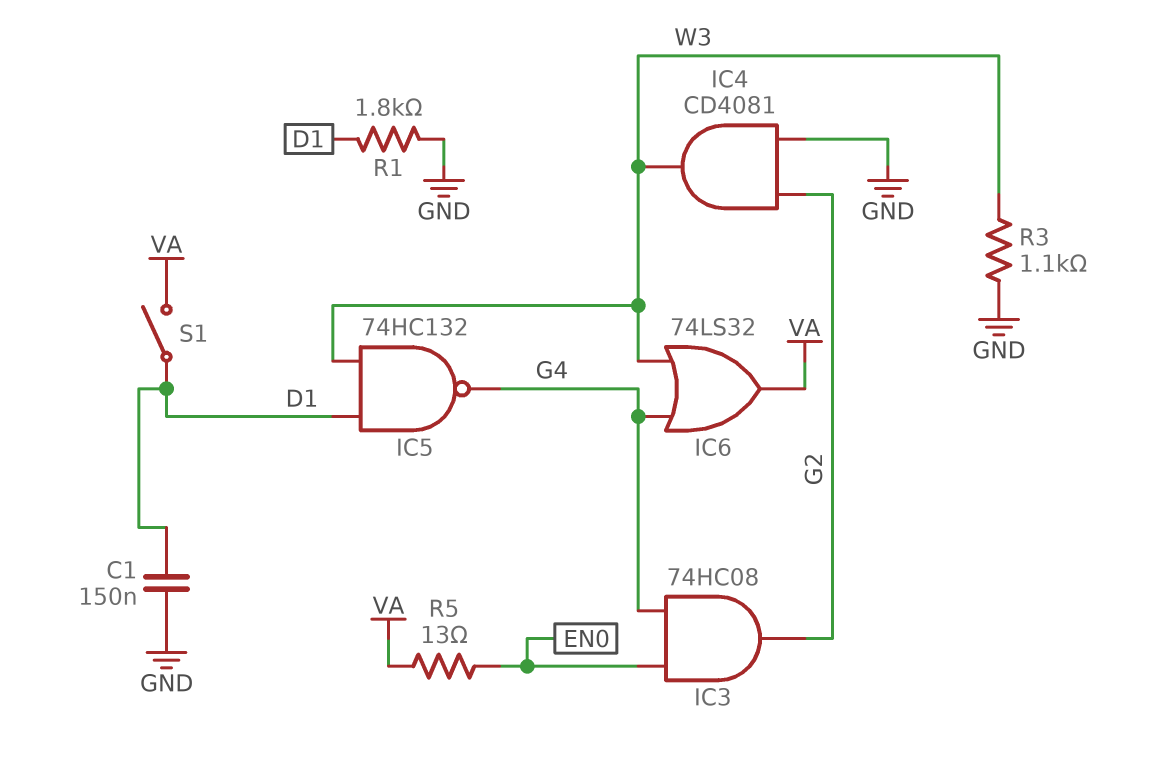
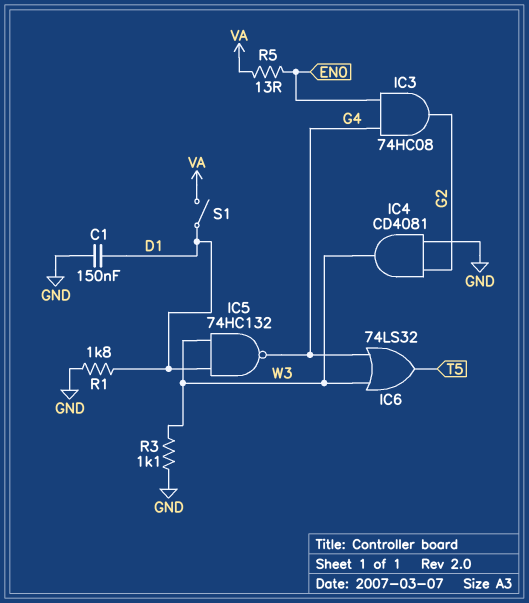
IC6: OR 74LS32 (in G4, in W3, out VA) -> OR 74LS32 (in G4, in W3, out T5)

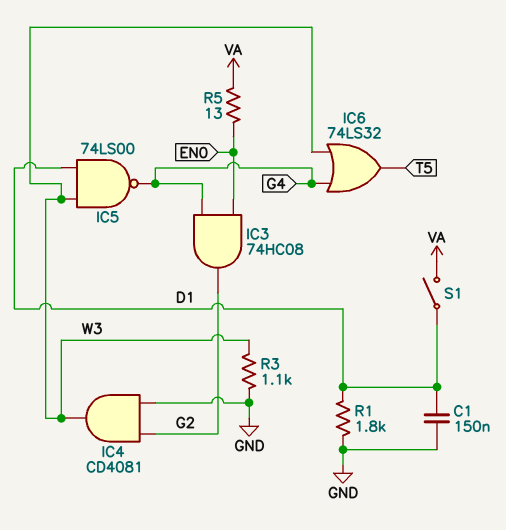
IC5: NAND 74HC132 (in D1, in W3, out G4) -> NAND 74LS00 (in D1, in W3, out G4)

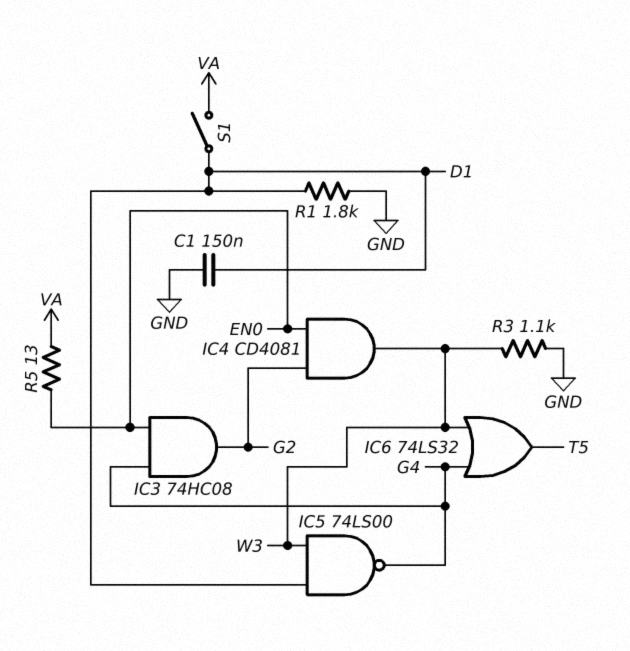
IC4: AND CD4081 (in G2, in GND, out W3) -> AND CD4081 (in EN0, in G2, out W3)

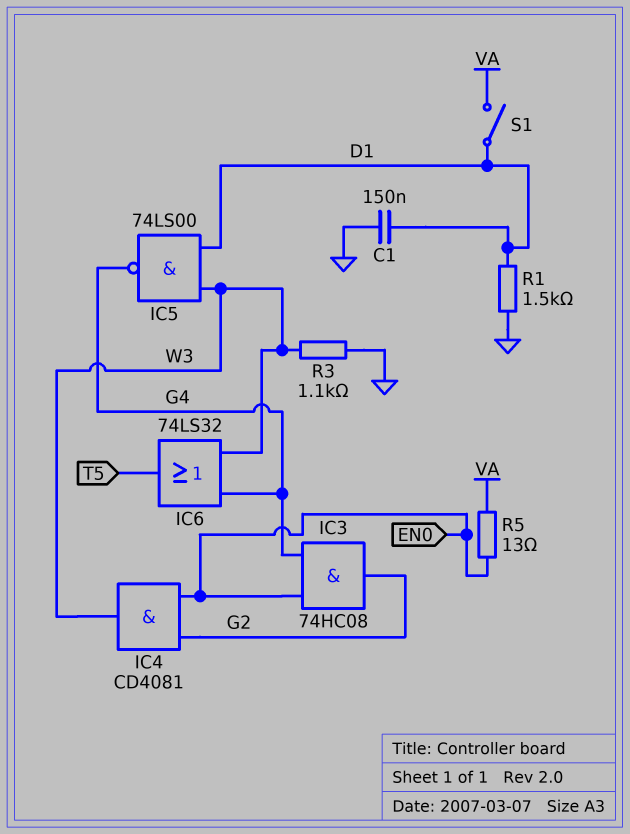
R1: 1.8k (D1, GND) -> 1.5k (D1, GND)

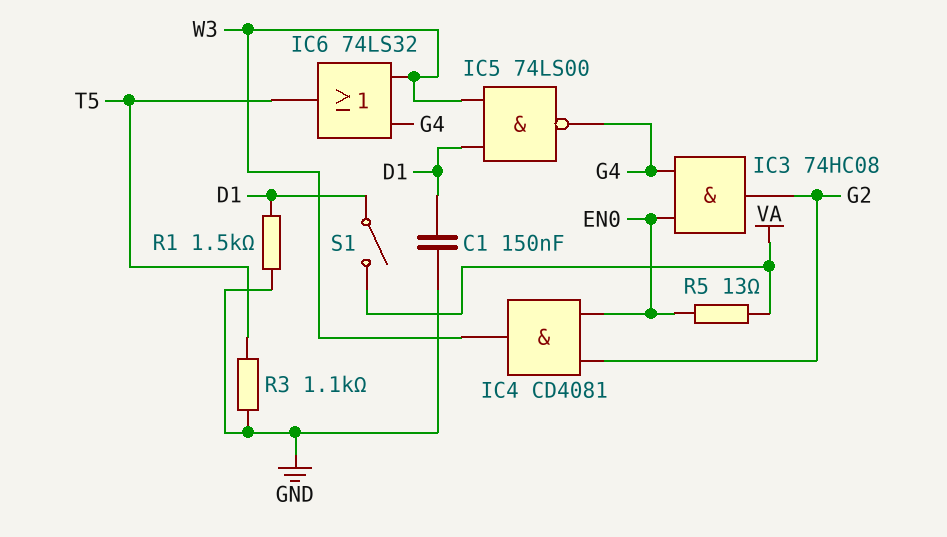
R3: 1.1k (GND, W3) -> 1.1k (GND, T5)

